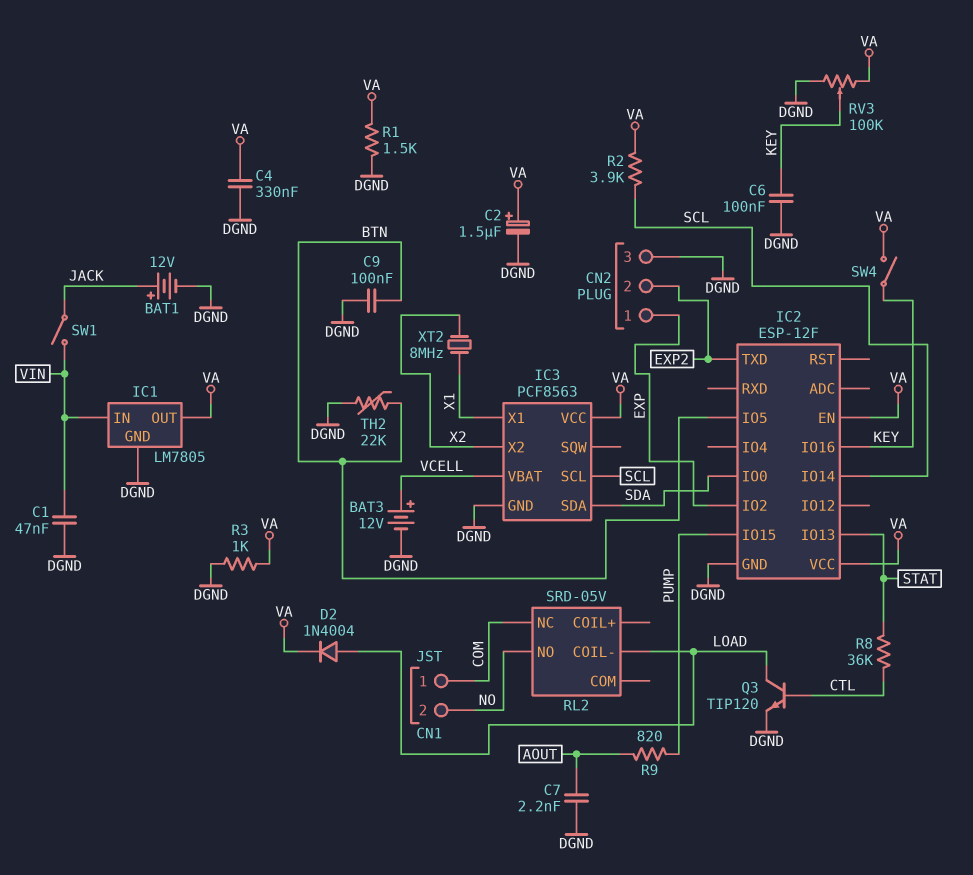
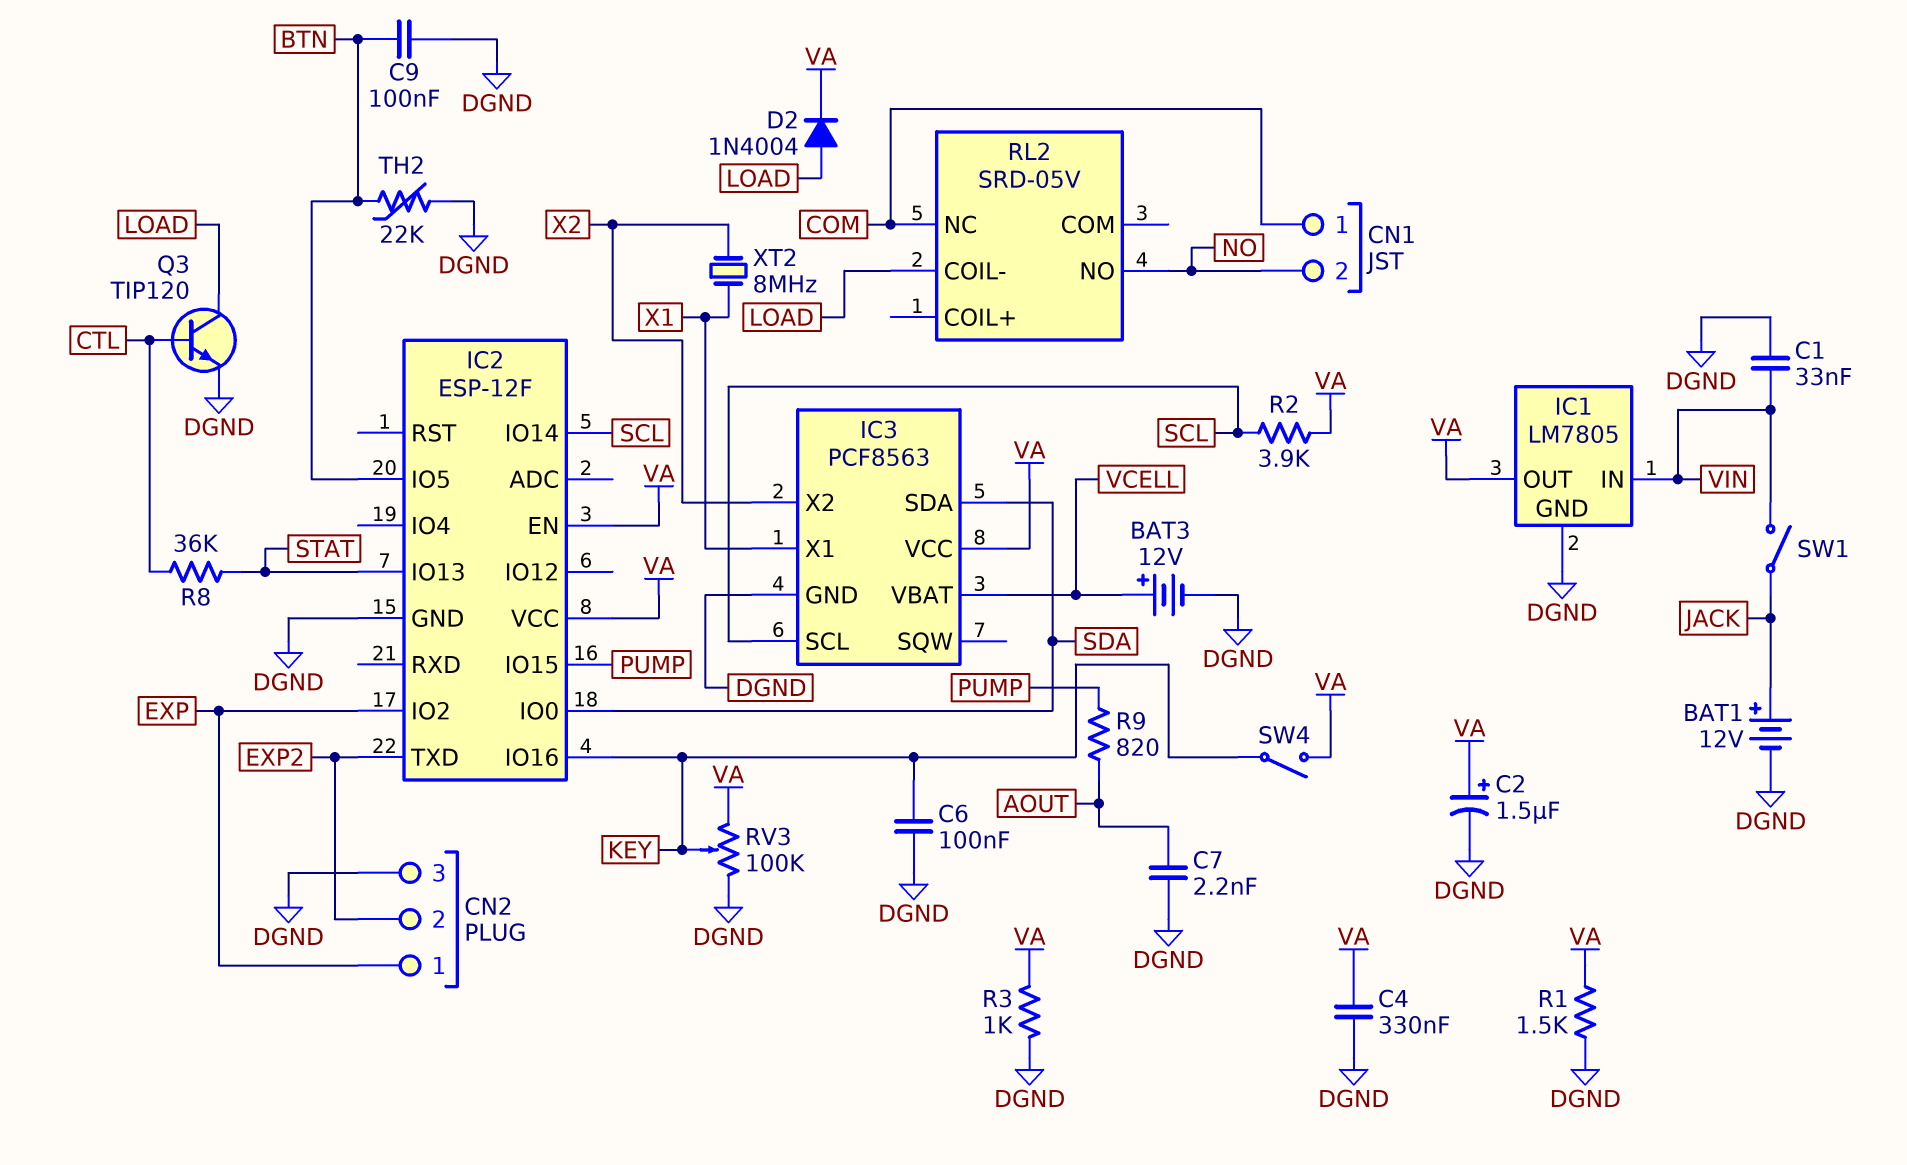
C1: 47nF (DGND, VIN) -> 33nF (DGND, VIN)

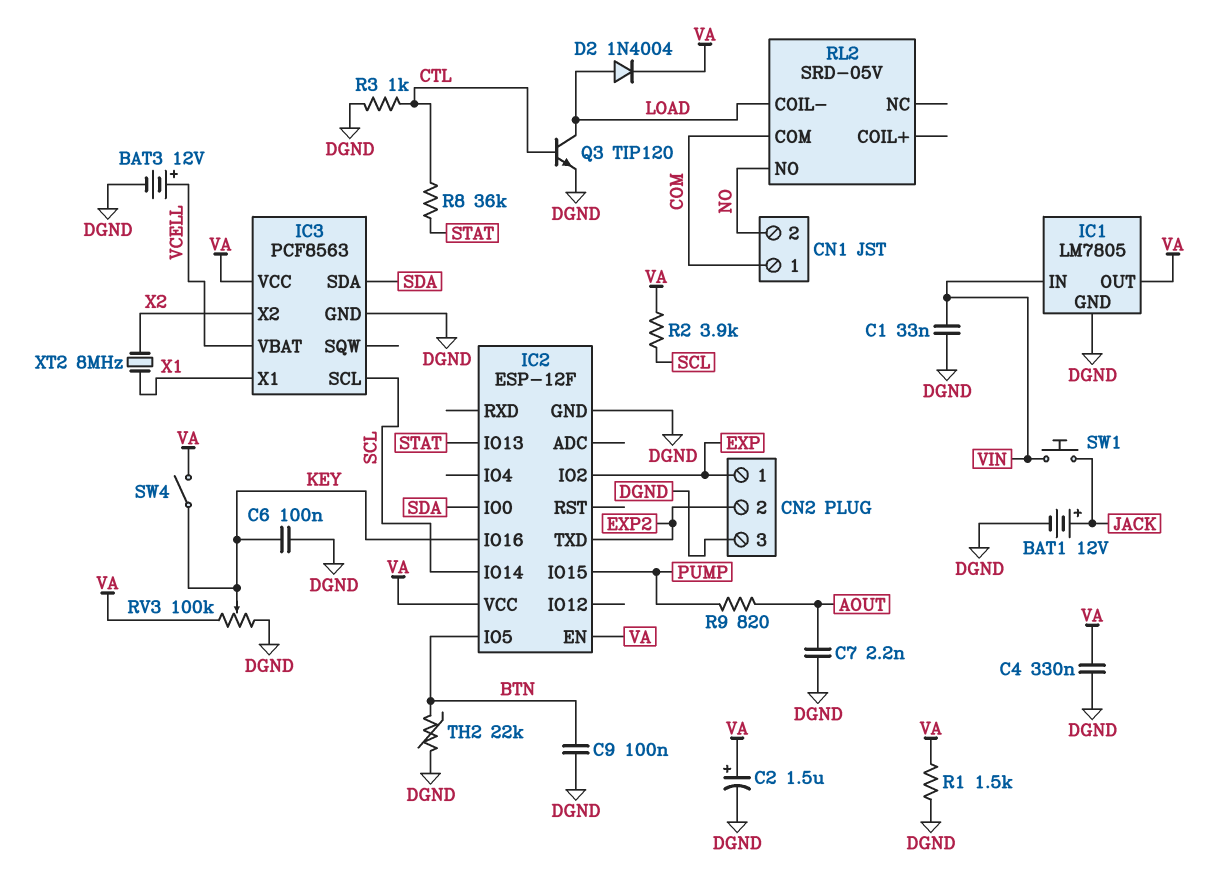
R3: 1k (DGND, VA) -> 1k (CTL, DGND)
RL2 pin COM: none -> COM
RL2 pin NC: COM -> none
SW1: switch (JACK, VIN) -> button (JACK, VIN)

